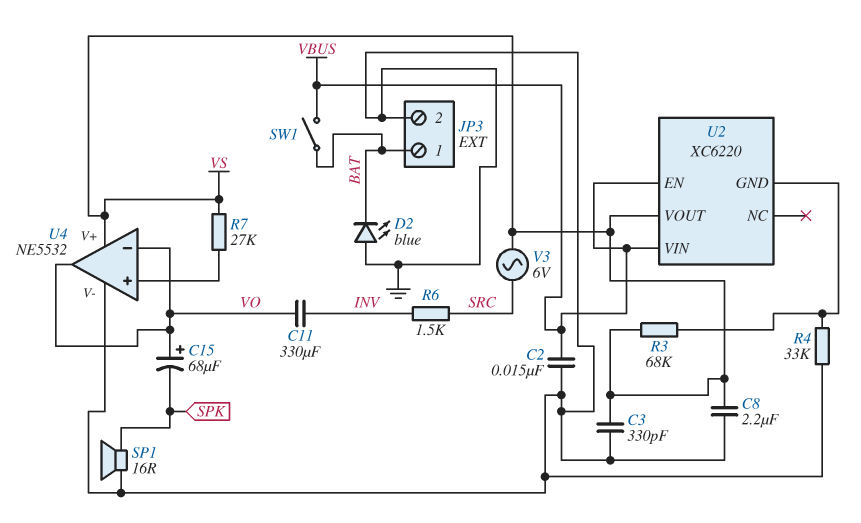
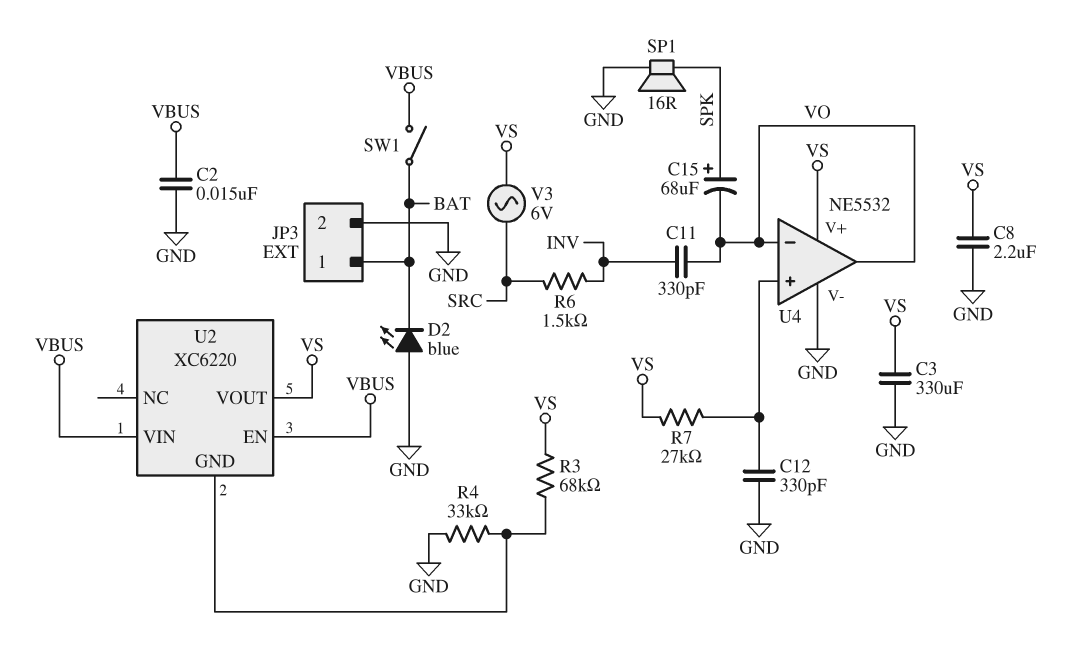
C3: 330pF (GND, VS) -> 330uF (GND, VS)
C11: 330uF (INV, VO) -> 330pF (INV, VO)
C12: none -> 330pF (GND, U4/in+)
C15: 68uF (plus VO, minus SPK) -> 68uF (plus SPK, minus VO)

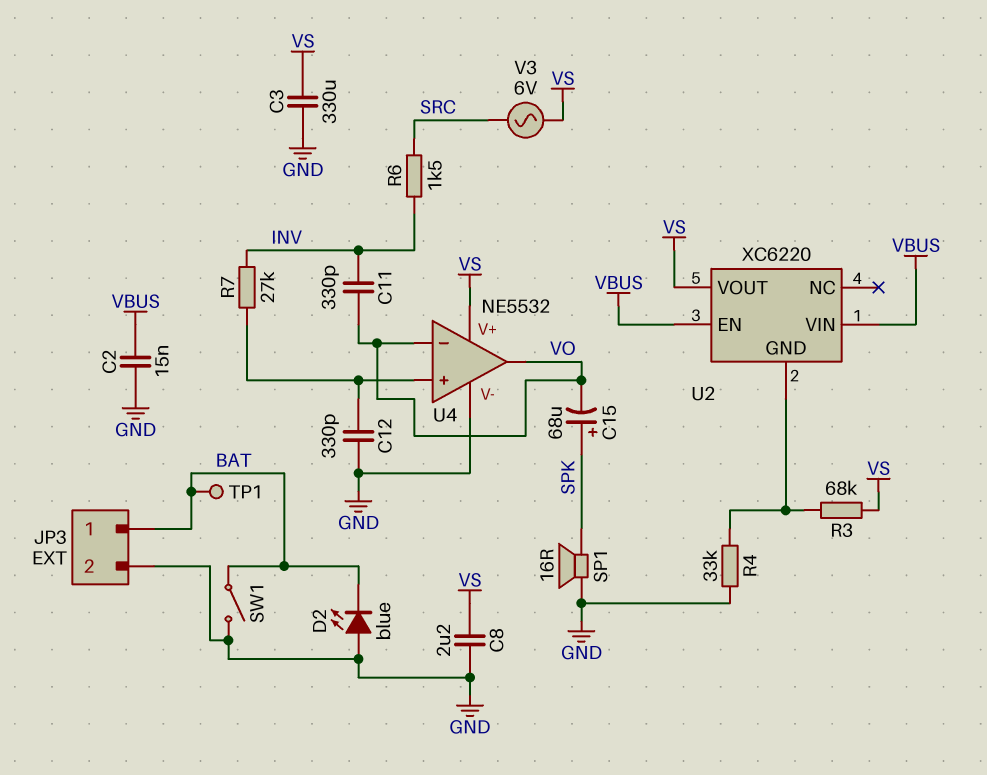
R7: 27k (U4/in+, VS) -> 27k (INV, U4/in+)
SW1: switch (BAT, VBUS) -> switch (BAT, GND)
TP1: none -> test point (BAT)

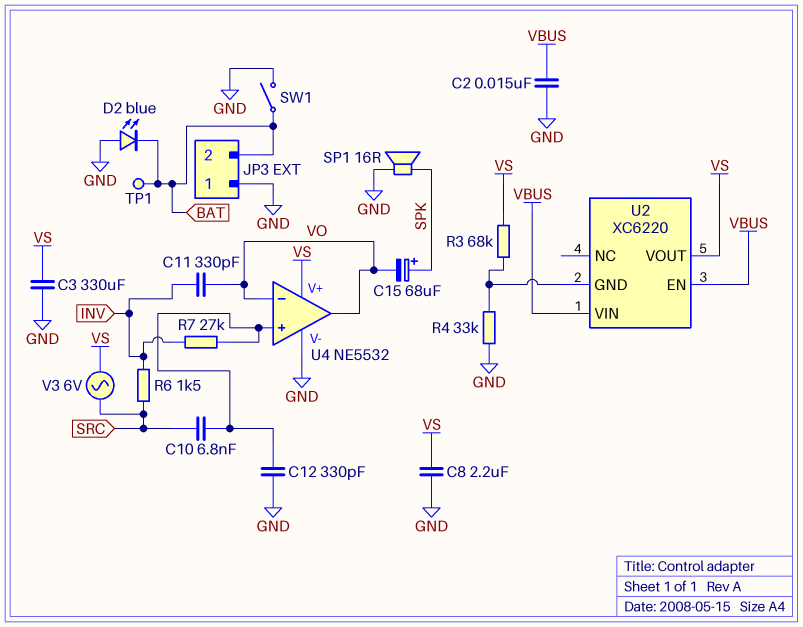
C10: none -> 6.8nF (SRC, U4/in+)
JP3 pin 1: BAT -> GND
JP3 pin 2: GND -> BAT

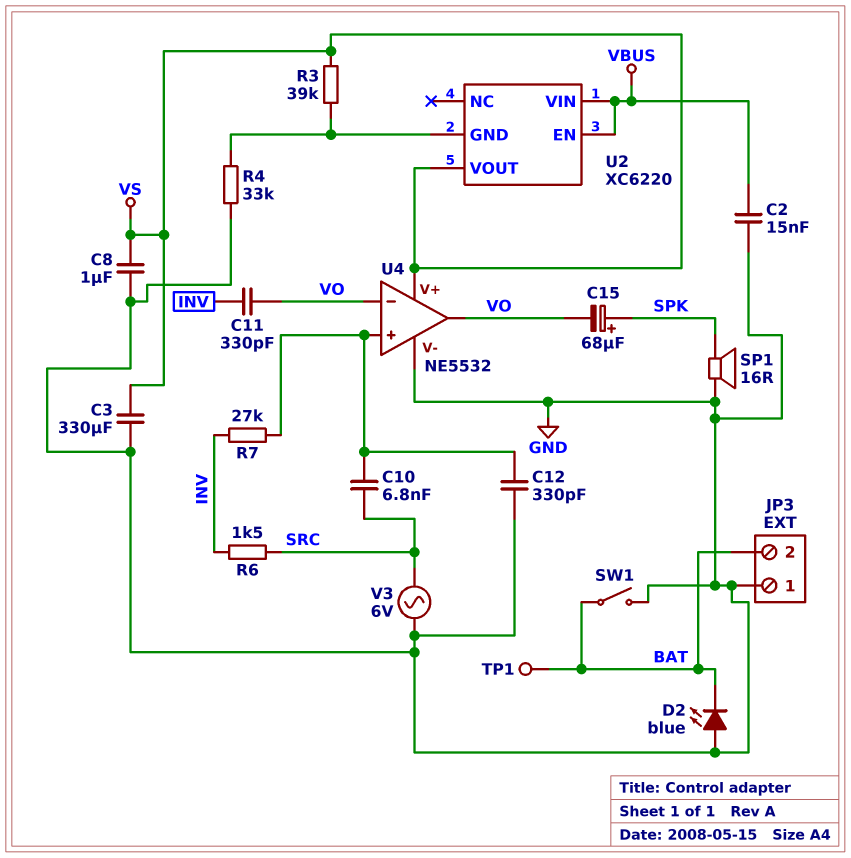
C8: 2.2uF (GND, VS) -> 1uF (GND, VS)
R3: 68k (U2/GND, VS) -> 39k (U2/GND, VS)
V3: AC 6V (SRC, VS) -> AC 6V (GND, SRC)

